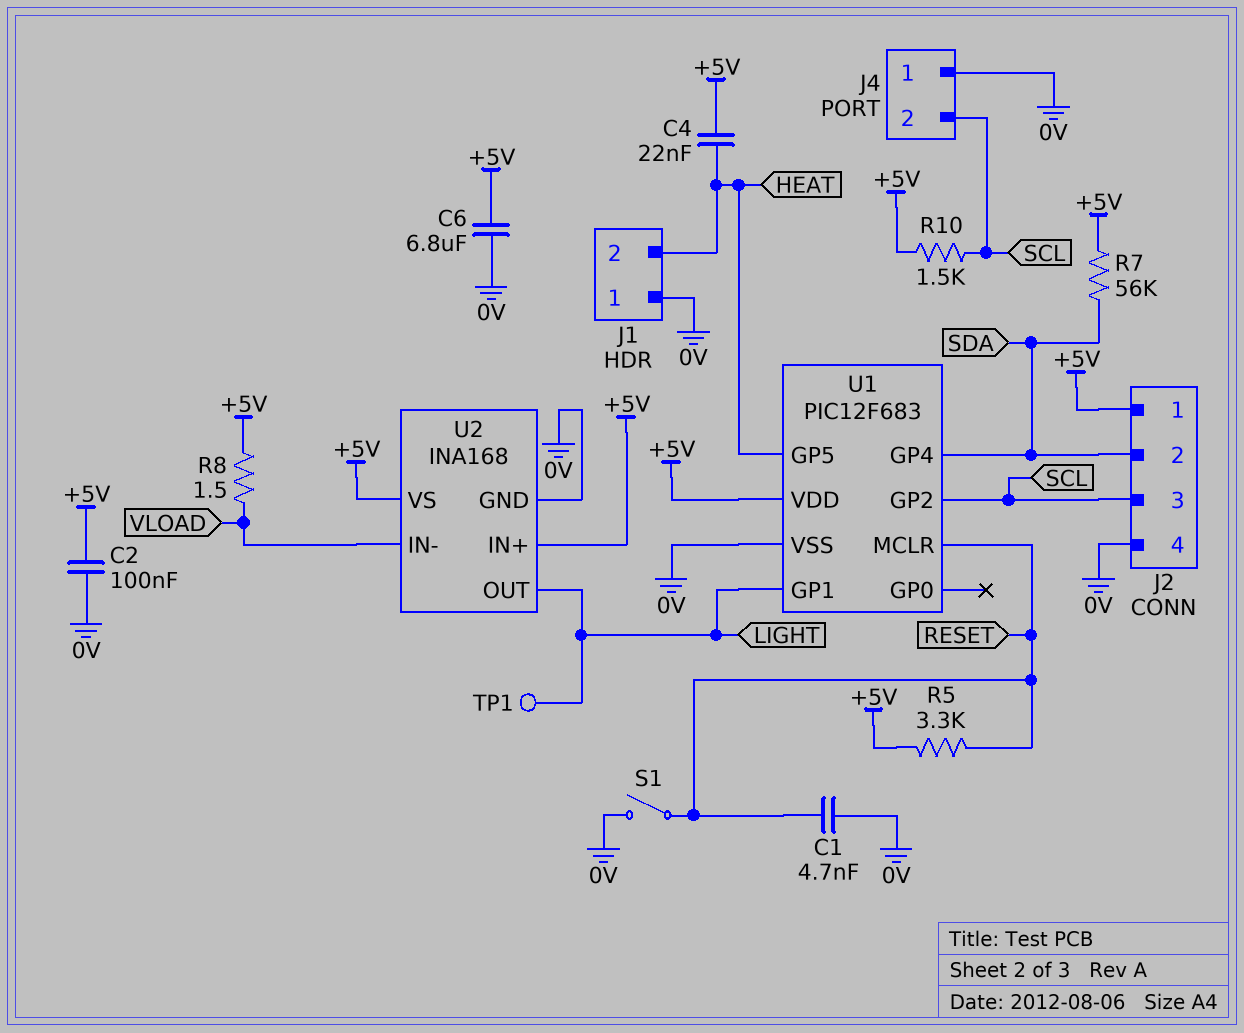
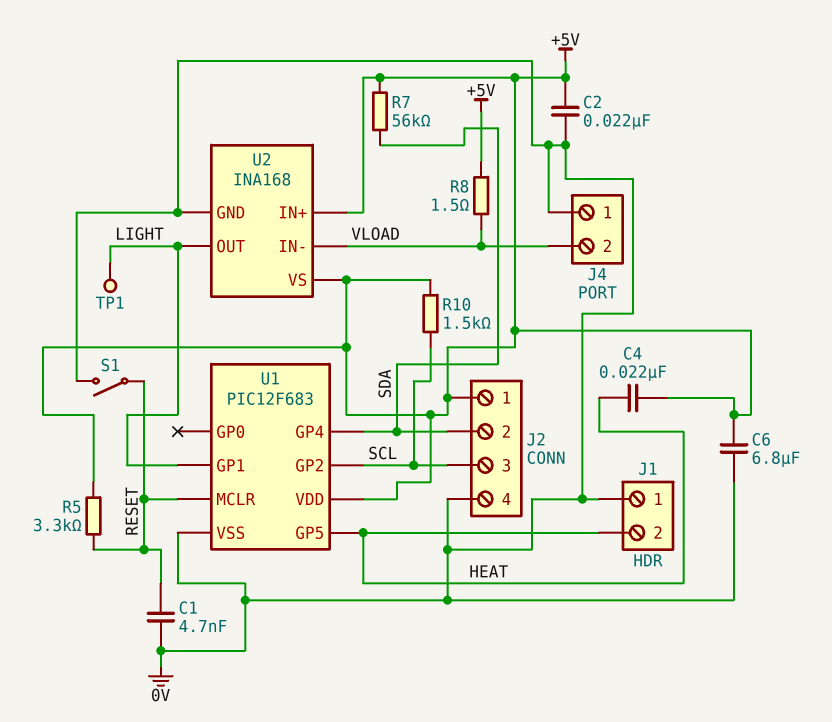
C2: 100nF (+5V, 0V) -> 22nF (+5V, 0V)
J4 pin 2: SCL -> VLOAD

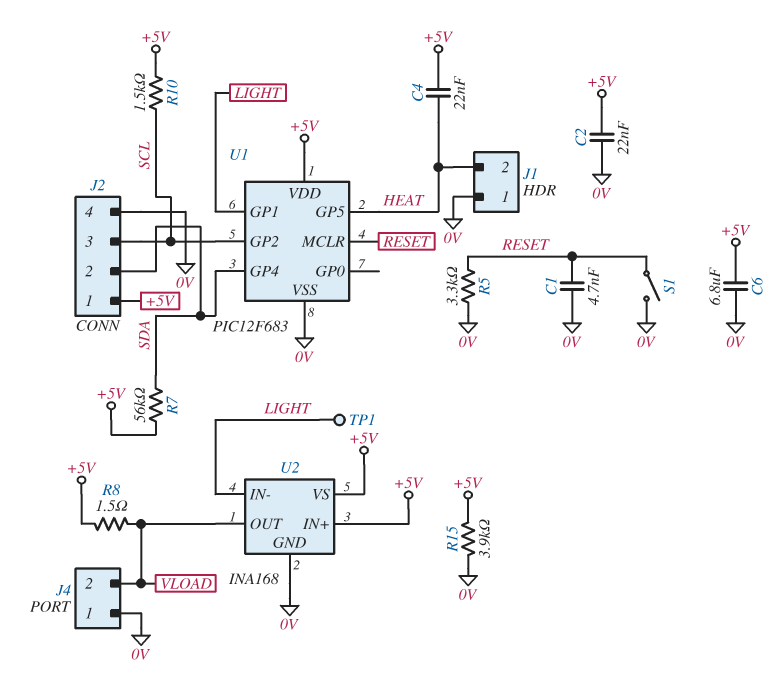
R5: 3.3k (+5V, RESET) -> 3.3k (0V, RESET)
R15: none -> 3.9k (+5V, 0V)
U2 pin IN-: VLOAD -> LIGHT
U2 pin OUT: LIGHT -> VLOAD

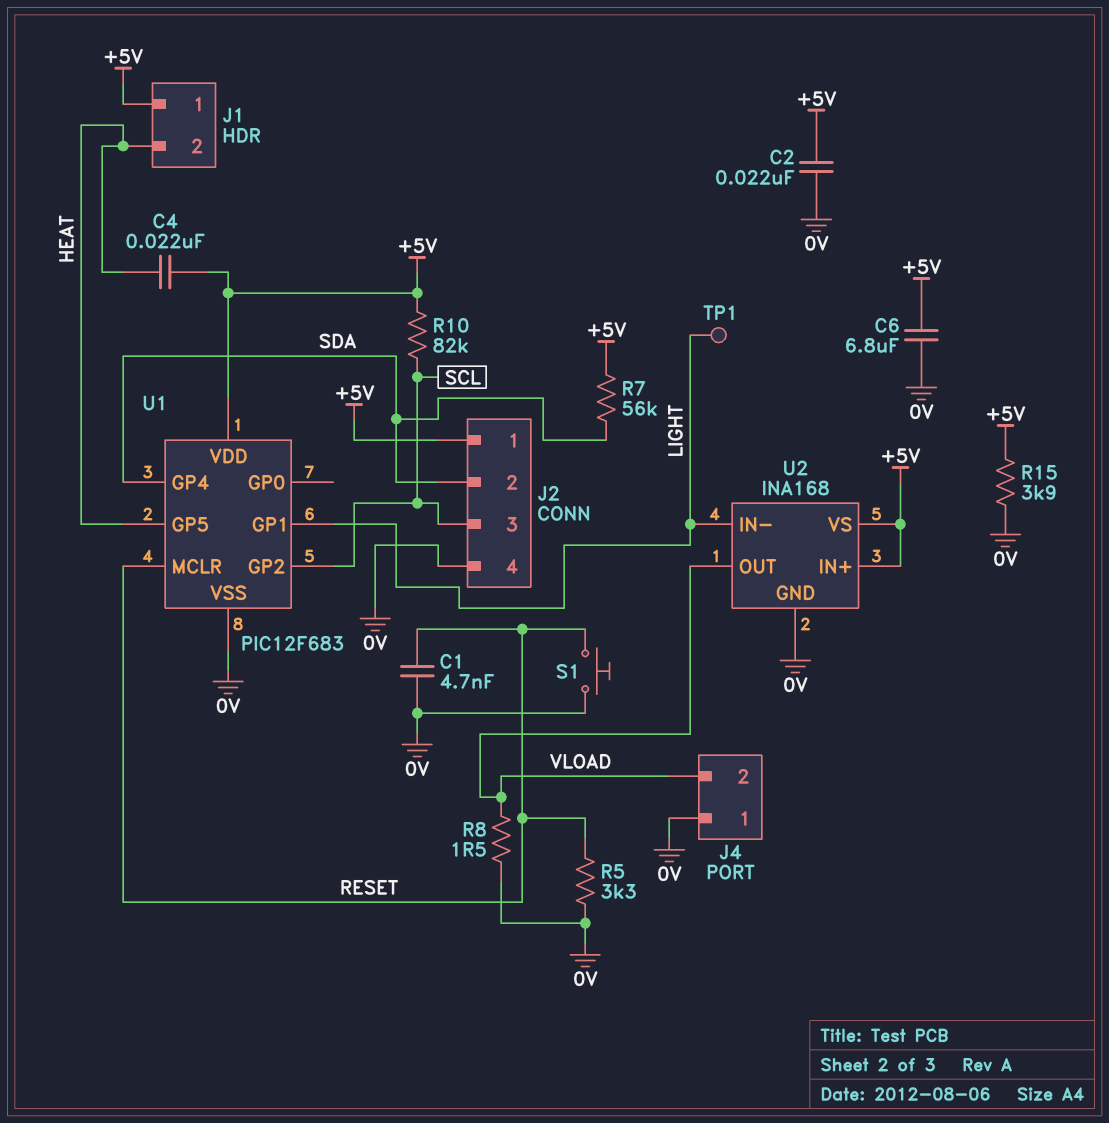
J1 pin 1: 0V -> +5V
R8: 1.5 (+5V, VLOAD) -> 1.5 (0V, VLOAD)
R10: 1.5k (+5V, SCL) -> 82k (+5V, SCL)
S1: switch (0V, RESET) -> button (0V, RESET)

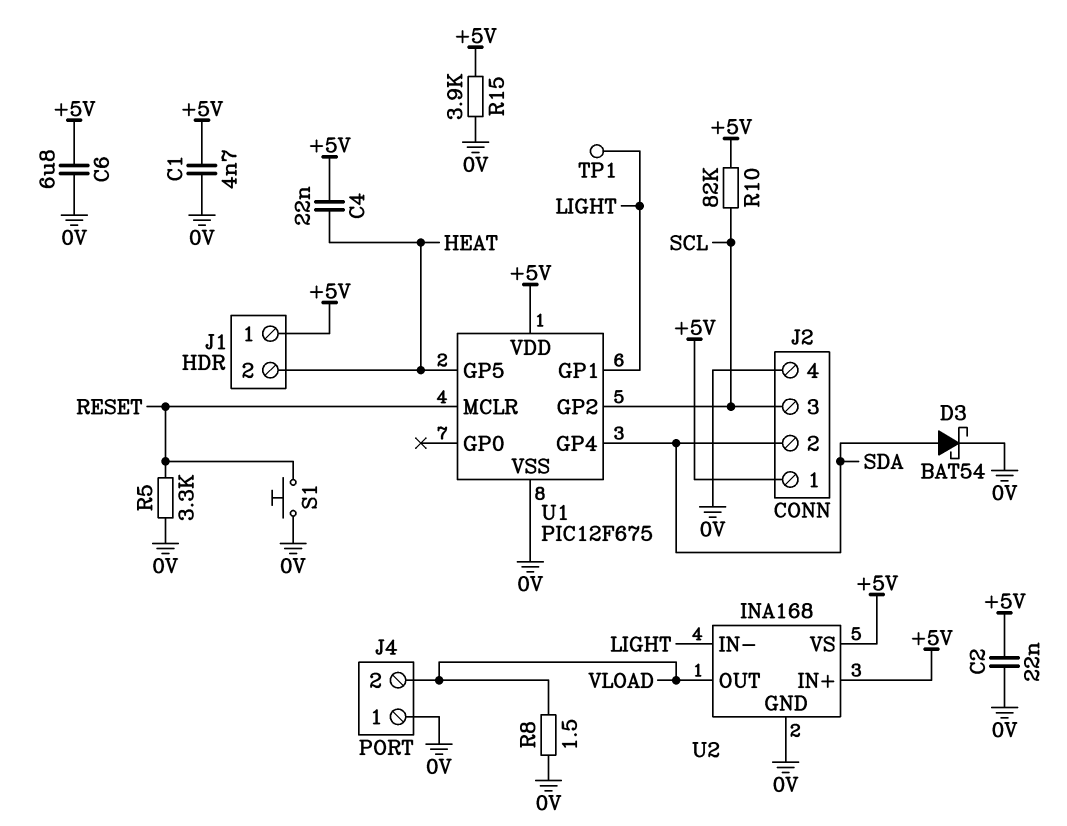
C1: 4.7nF (0V, RESET) -> 4.7nF (+5V, 0V)
D3: none -> schottky BAT54 (A SDA, K 0V)
R7: 56k (+5V, SDA) -> none
U1: PIC12F683 -> PIC12F675

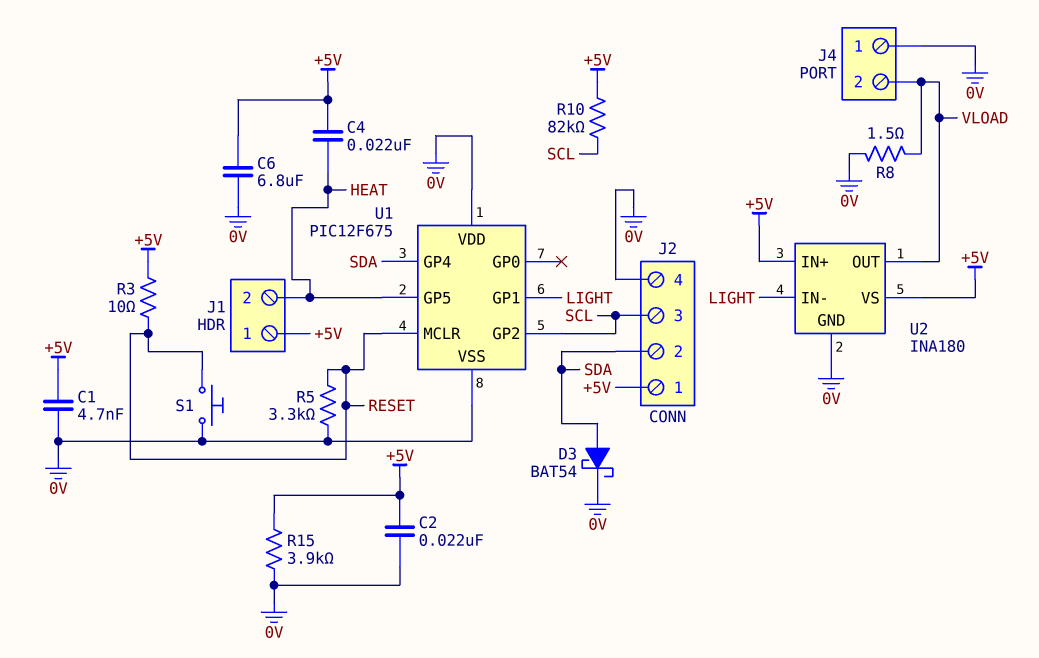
R3: none -> 10 (+5V, RESET)
TP1: test point (LIGHT) -> none
U1 pin VDD: +5V -> 0V
U2: INA168 -> INA180

